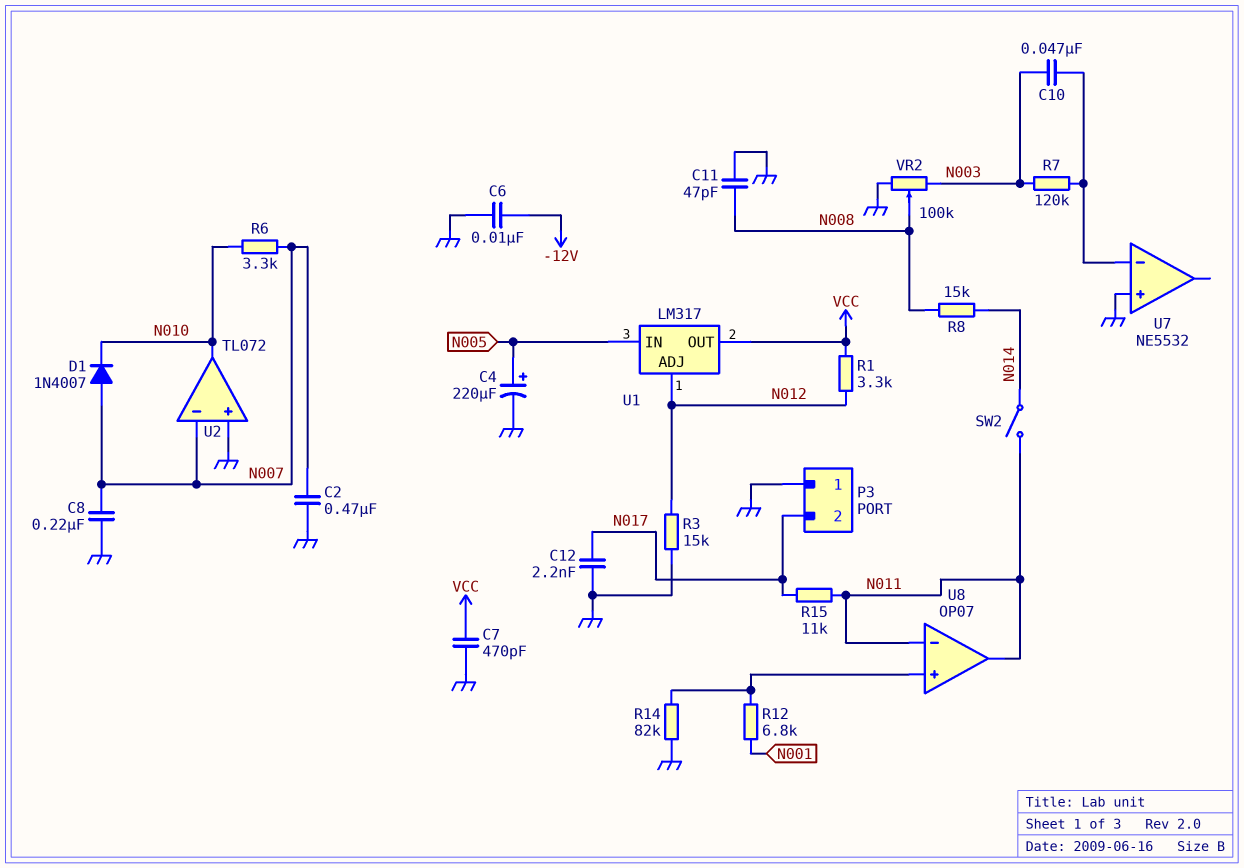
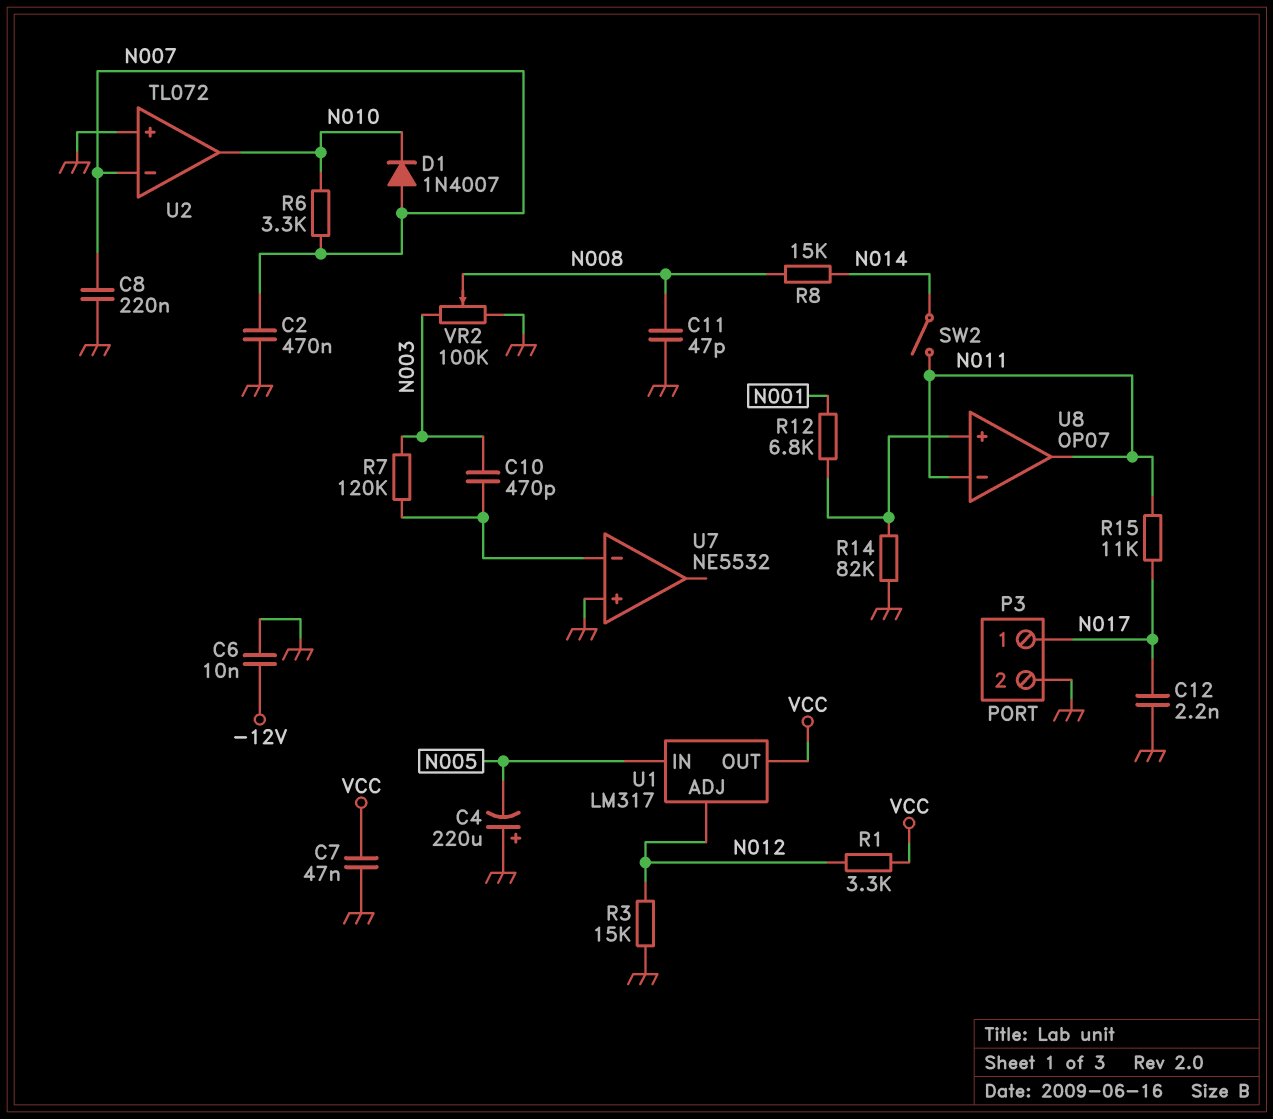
C4: 220uF (plus N005, minus GND) -> 220uF (plus GND, minus N005)
C7: 470pF (GND, VCC) -> 47nF (GND, VCC)
C10: 47nF (N003, U7/in-) -> 470pF (N003, U7/in-)
P3 pin 1: GND -> N017
P3 pin 2: N017 -> GND

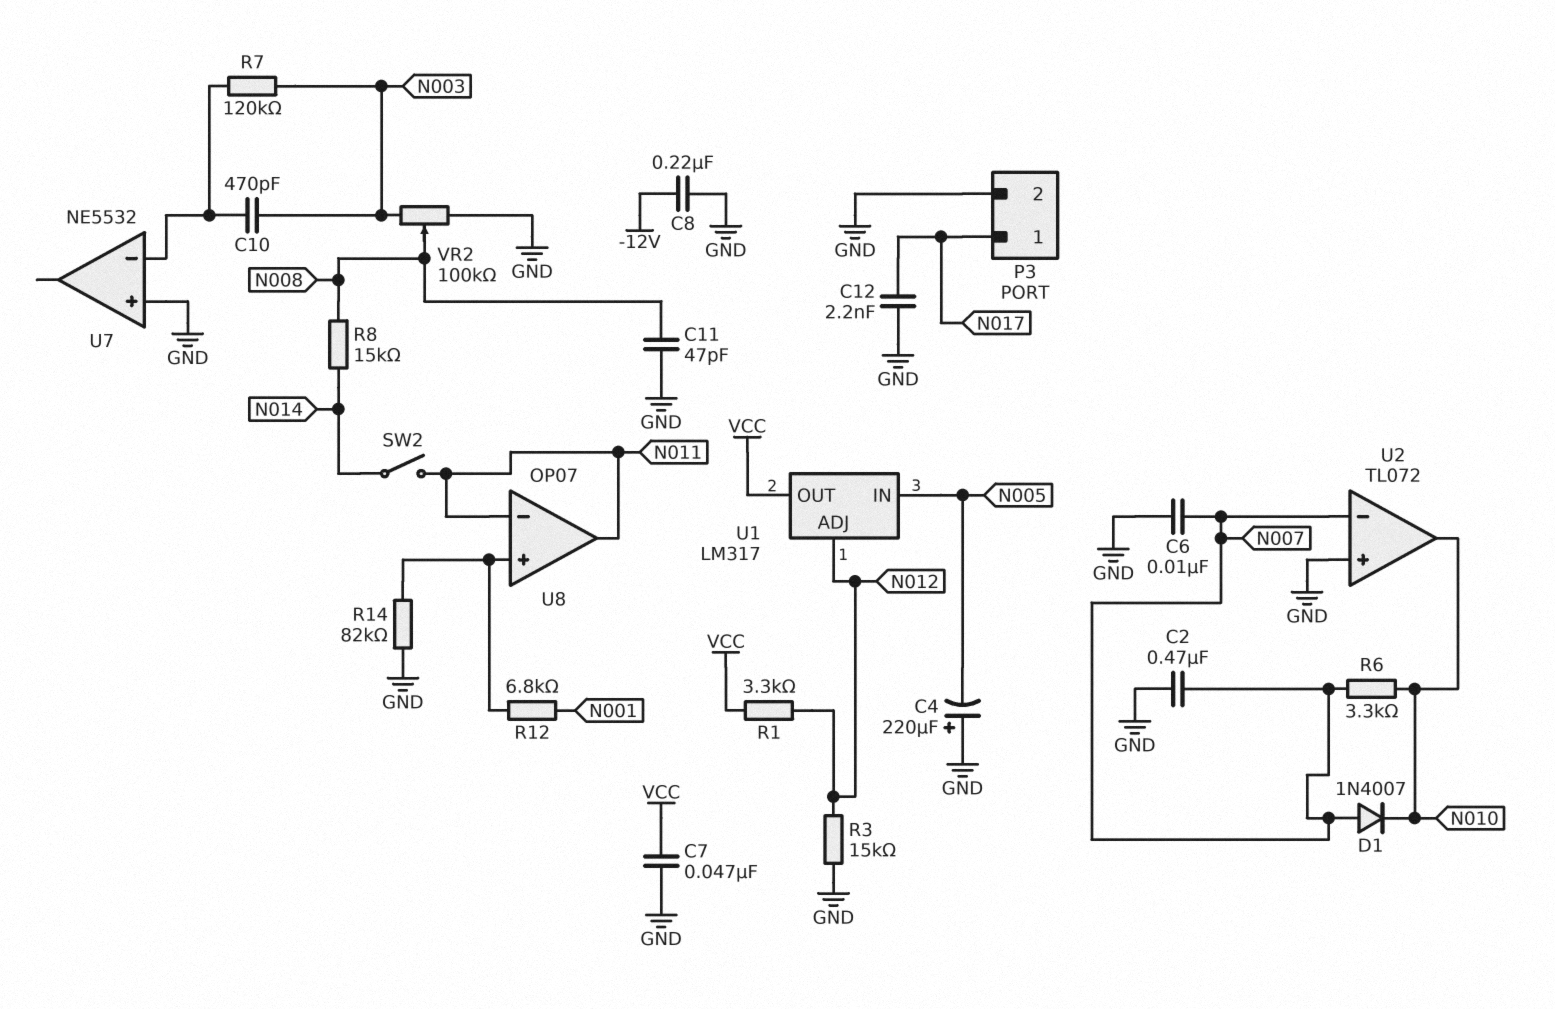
C6: 10nF (-12V, GND) -> 10nF (GND, N007)
C8: 220nF (GND, N007) -> 220nF (-12V, GND)
R15: 11k (N011, N017) -> none

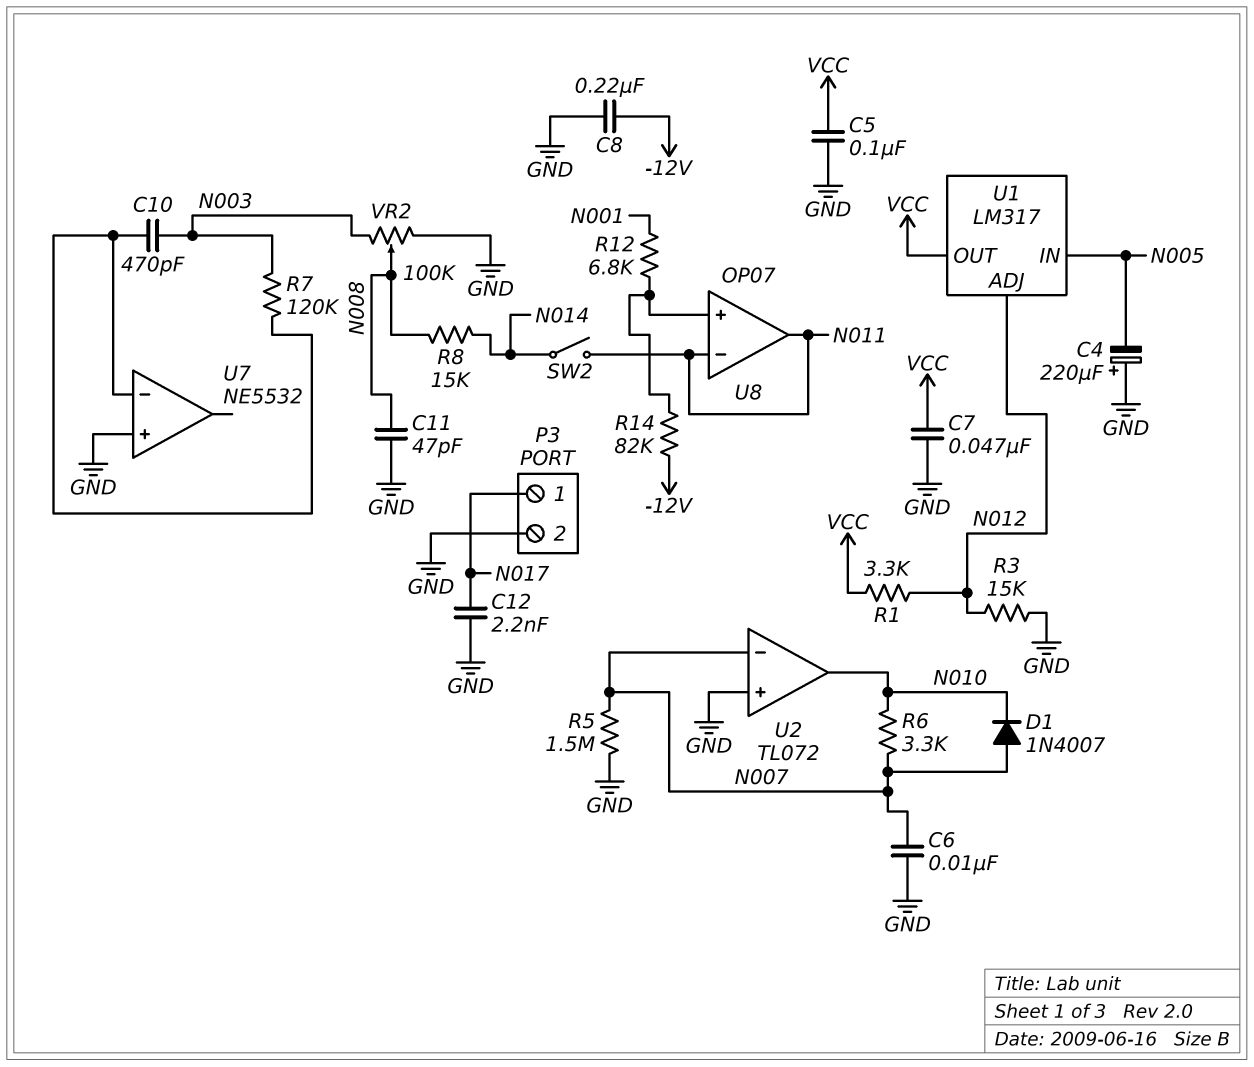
C2: 470nF (GND, N007) -> none
C5: none -> 100nF (GND, VCC)
R5: none -> 1.5M (GND, N007)
R14: 82k (GND, U8/in+) -> 82k (-12V, U8/in+)

